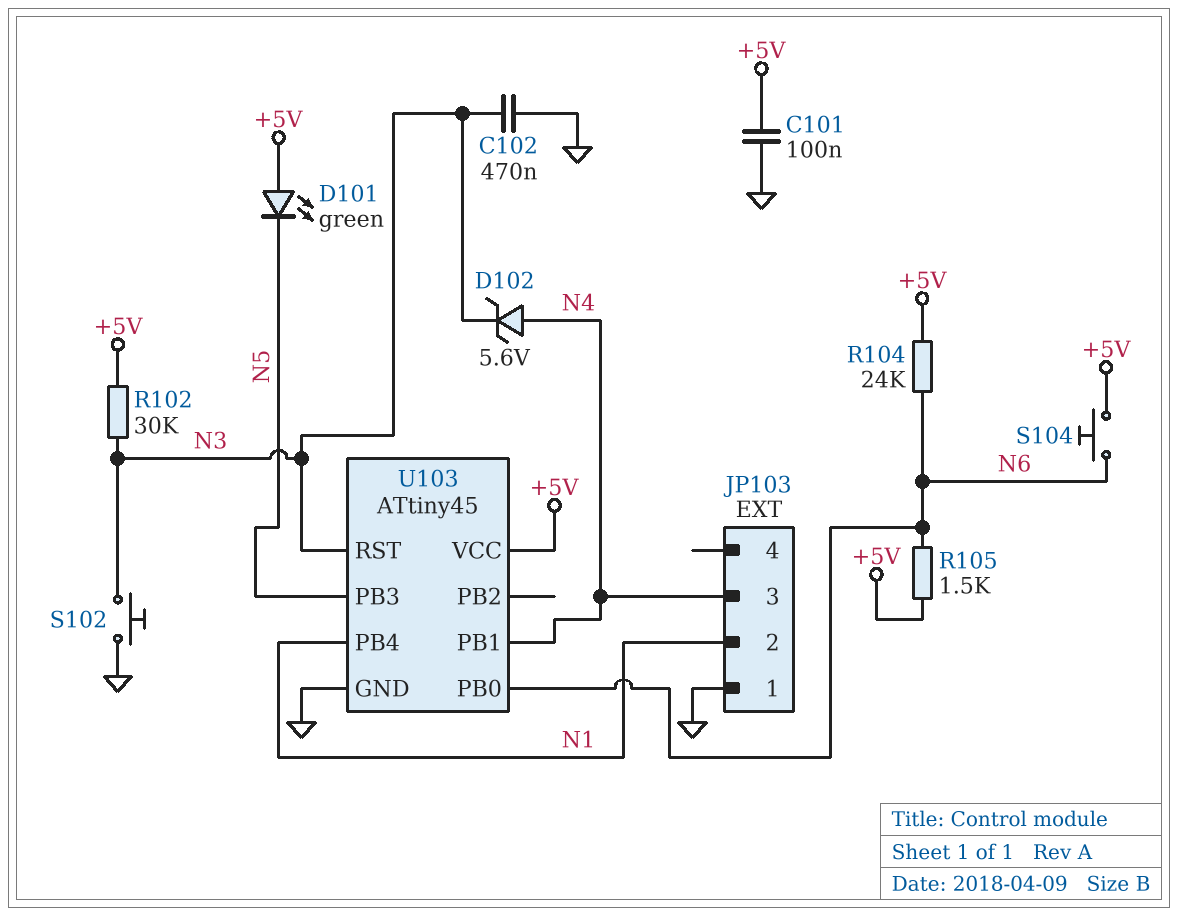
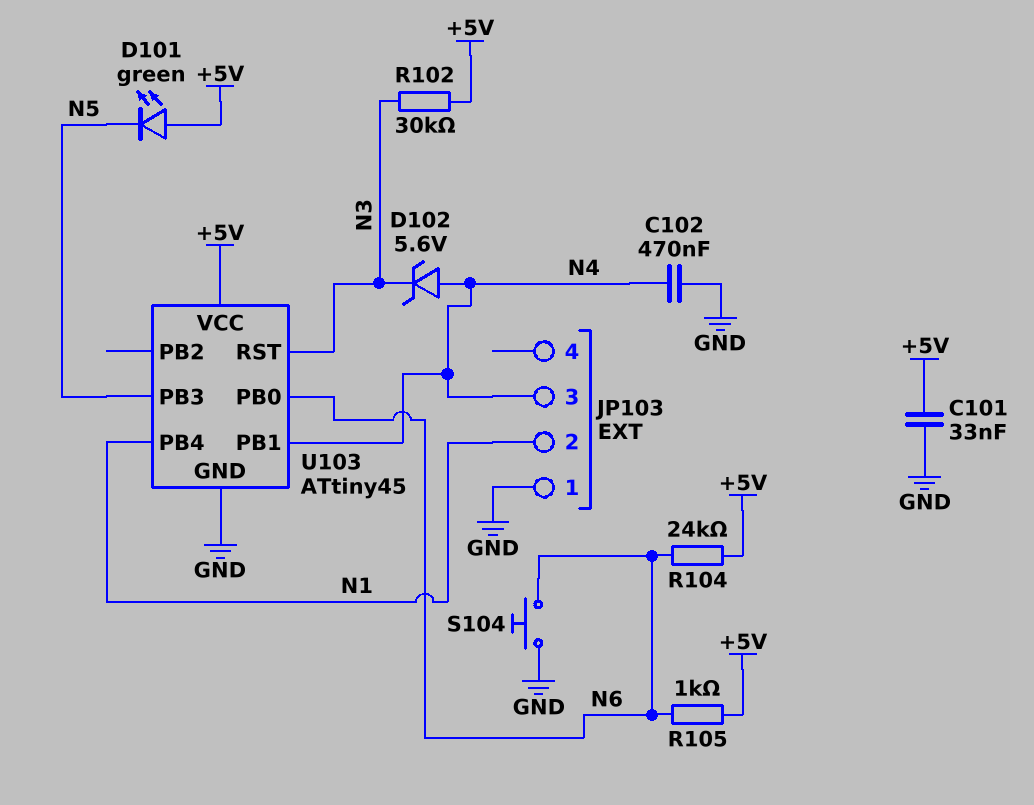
C101: 100nF (+5V, GND) -> 33nF (+5V, GND)
C102: 470nF (GND, N3) -> 470nF (GND, N4)
R105: 1.5k (+5V, N6) -> 1k (+5V, N6)
S102: button (GND, N3) -> none
S104: button (+5V, N6) -> button (GND, N6)

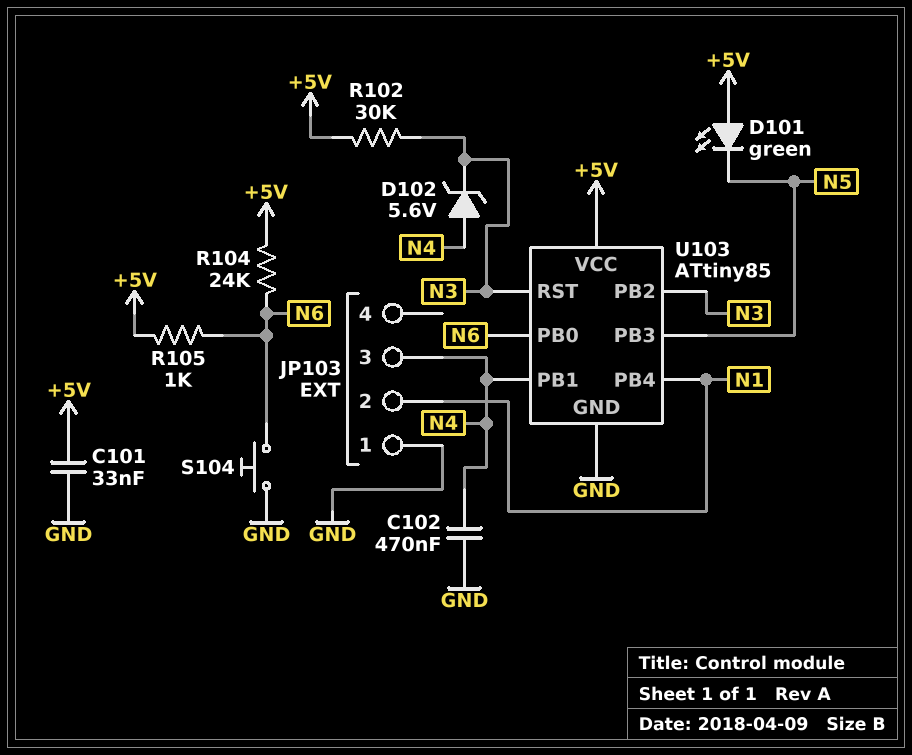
U103: ATtiny45 -> ATtiny85
U103 pin PB2: none -> N3

